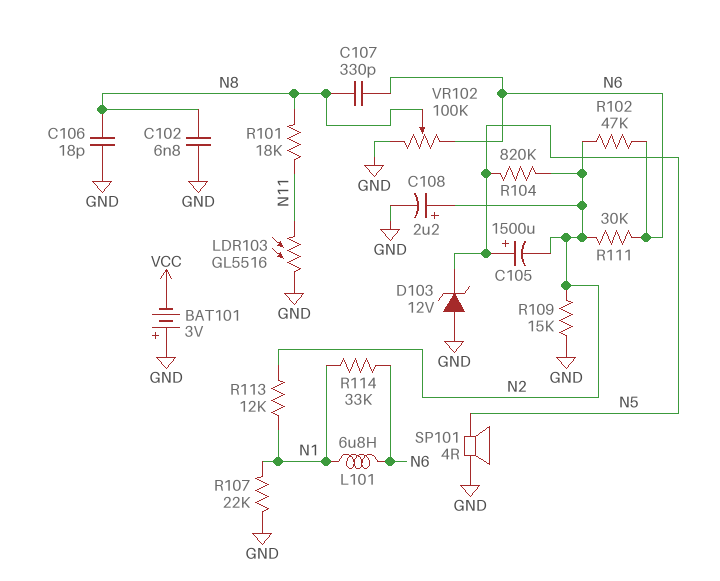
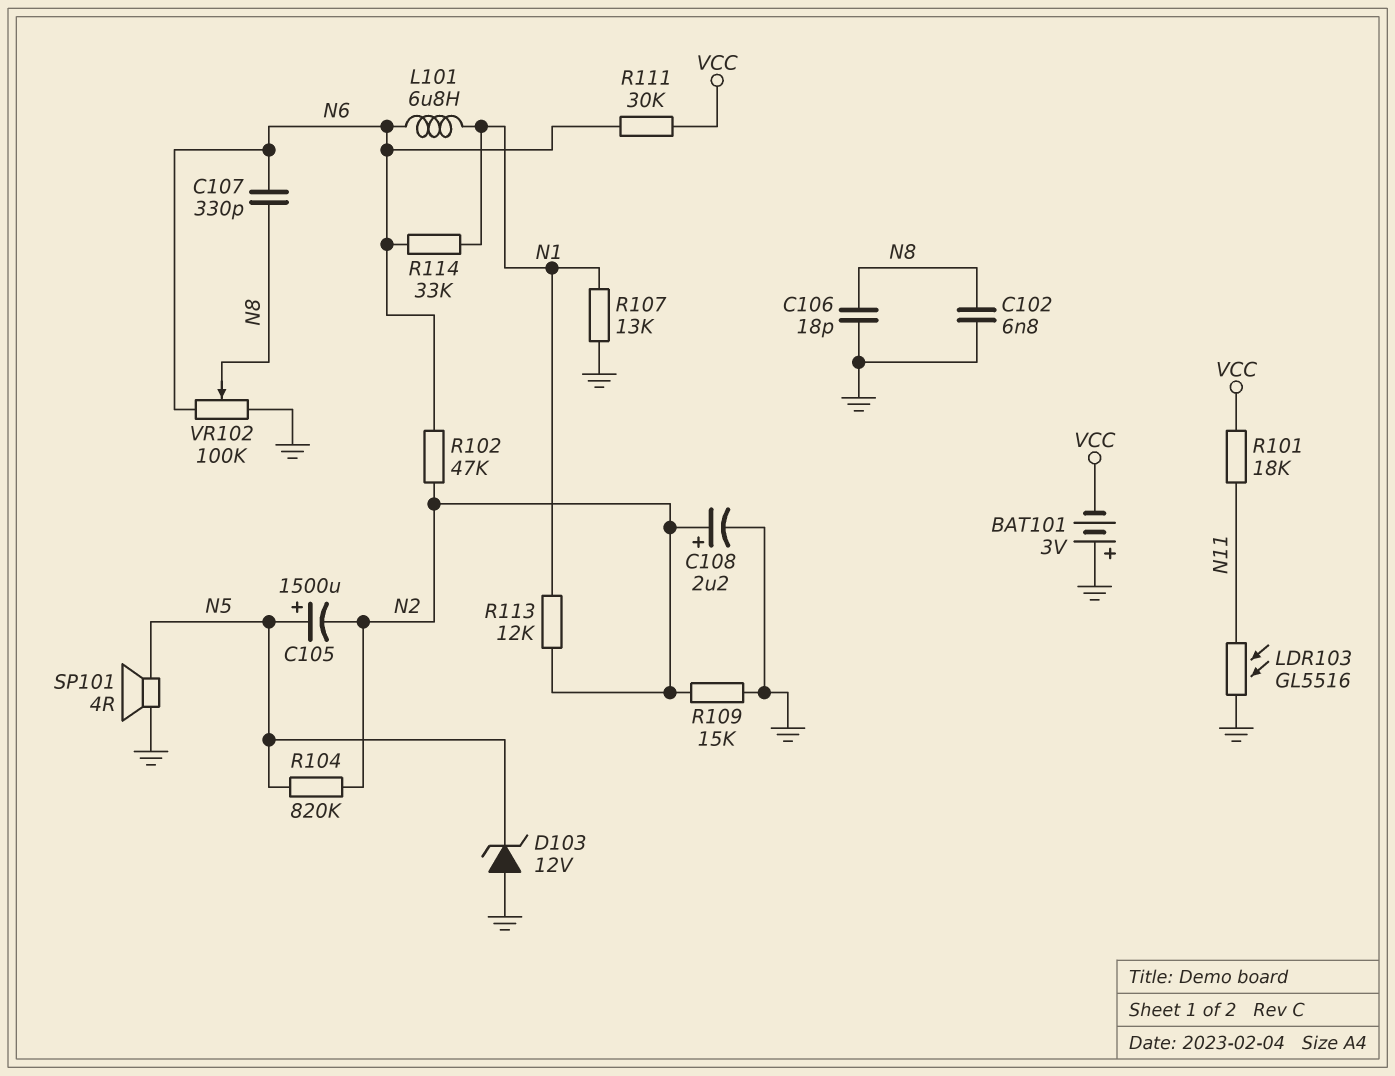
R101: 18k (N8, N11) -> 18k (N11, VCC)
R107: 22k (GND, N1) -> 13k (GND, N1)
R111: 30k (N2, N6) -> 30k (N6, VCC)

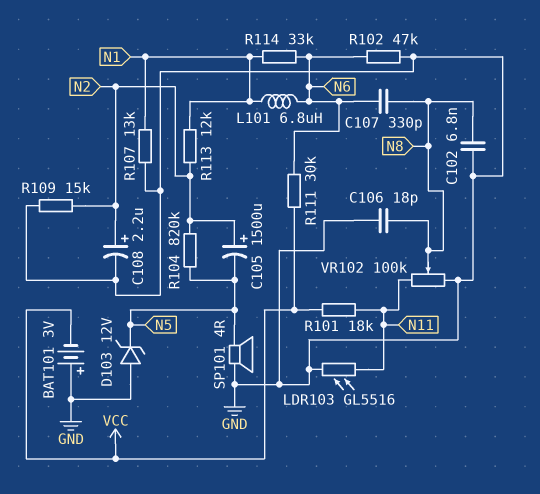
C105: 1500uF (plus N5, minus N2) -> 1500uF (plus N2, minus N5)
R102: 47k (N2, N6) -> 47k (GND, N6)
VR102: 100k (GND, N6, wiper N8) -> 100k (GND, N11, wiper N8)

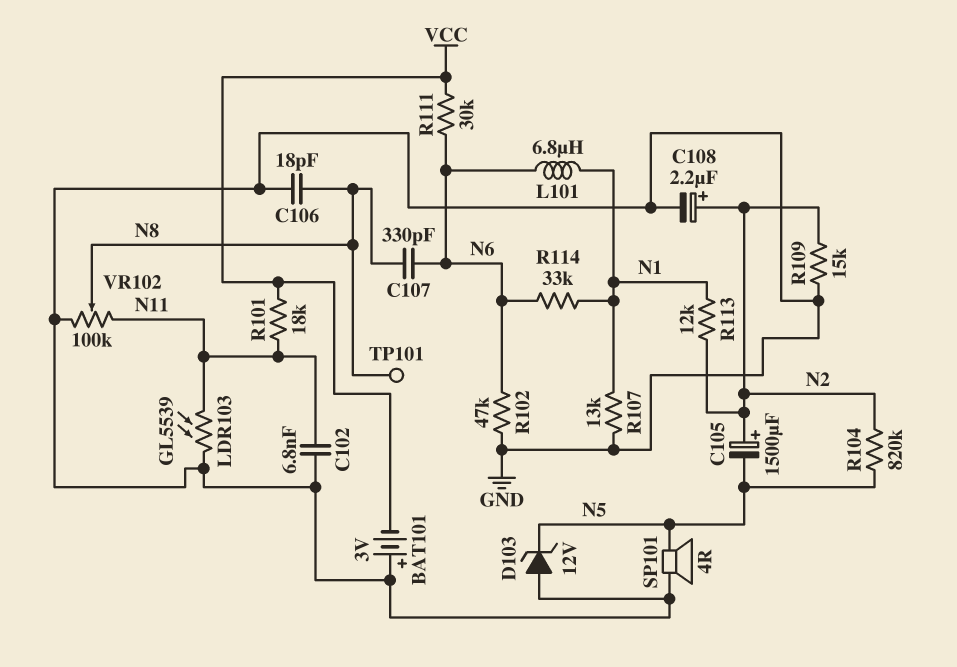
C102: 6.8nF (GND, N8) -> 6.8nF (GND, N11)
LDR103: GL5516 (GND, N11) -> GL5539 (GND, N11)
TP101: none -> test point (N8)

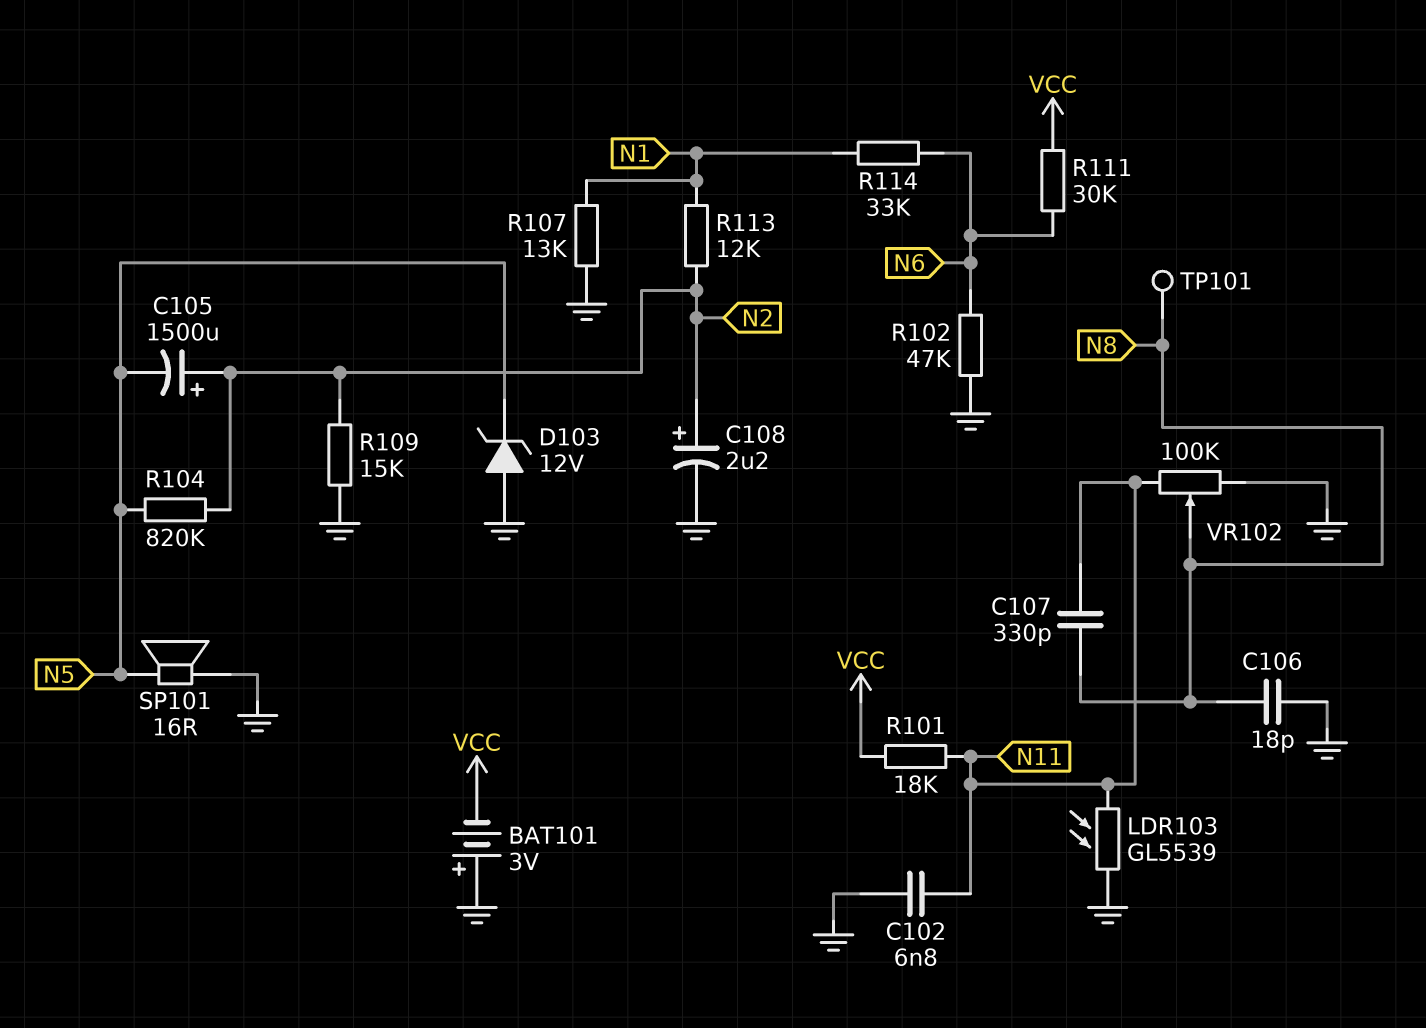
C107: 330pF (N6, N8) -> 330pF (N8, N11)
L101: 6.8uH (N1, N6) -> none
SP101: speaker 4R (GND, N5) -> speaker 16R (GND, N5)

